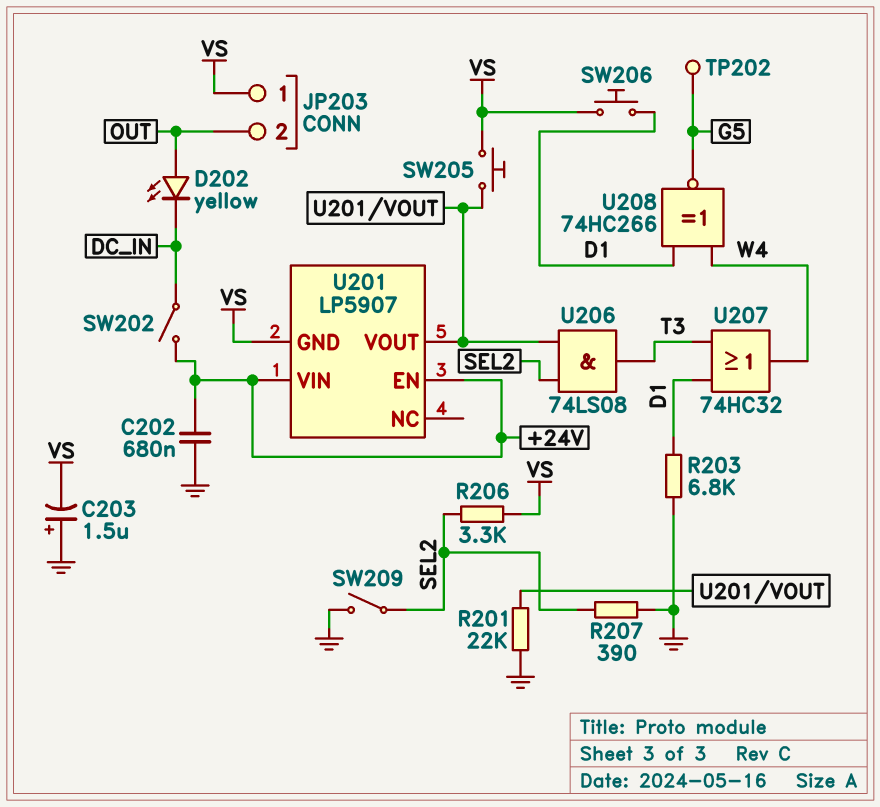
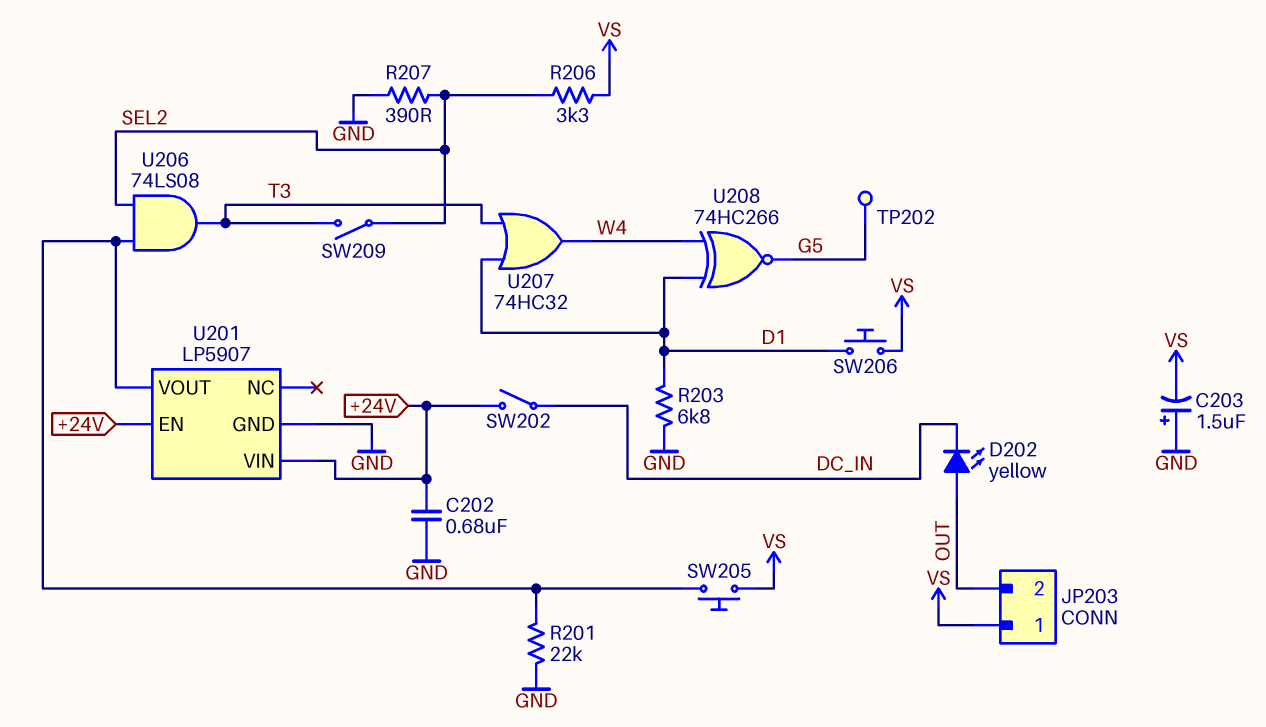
SW209: switch (GND, SEL2) -> switch (SEL2, T3)
U201 pin GND: VS -> GND

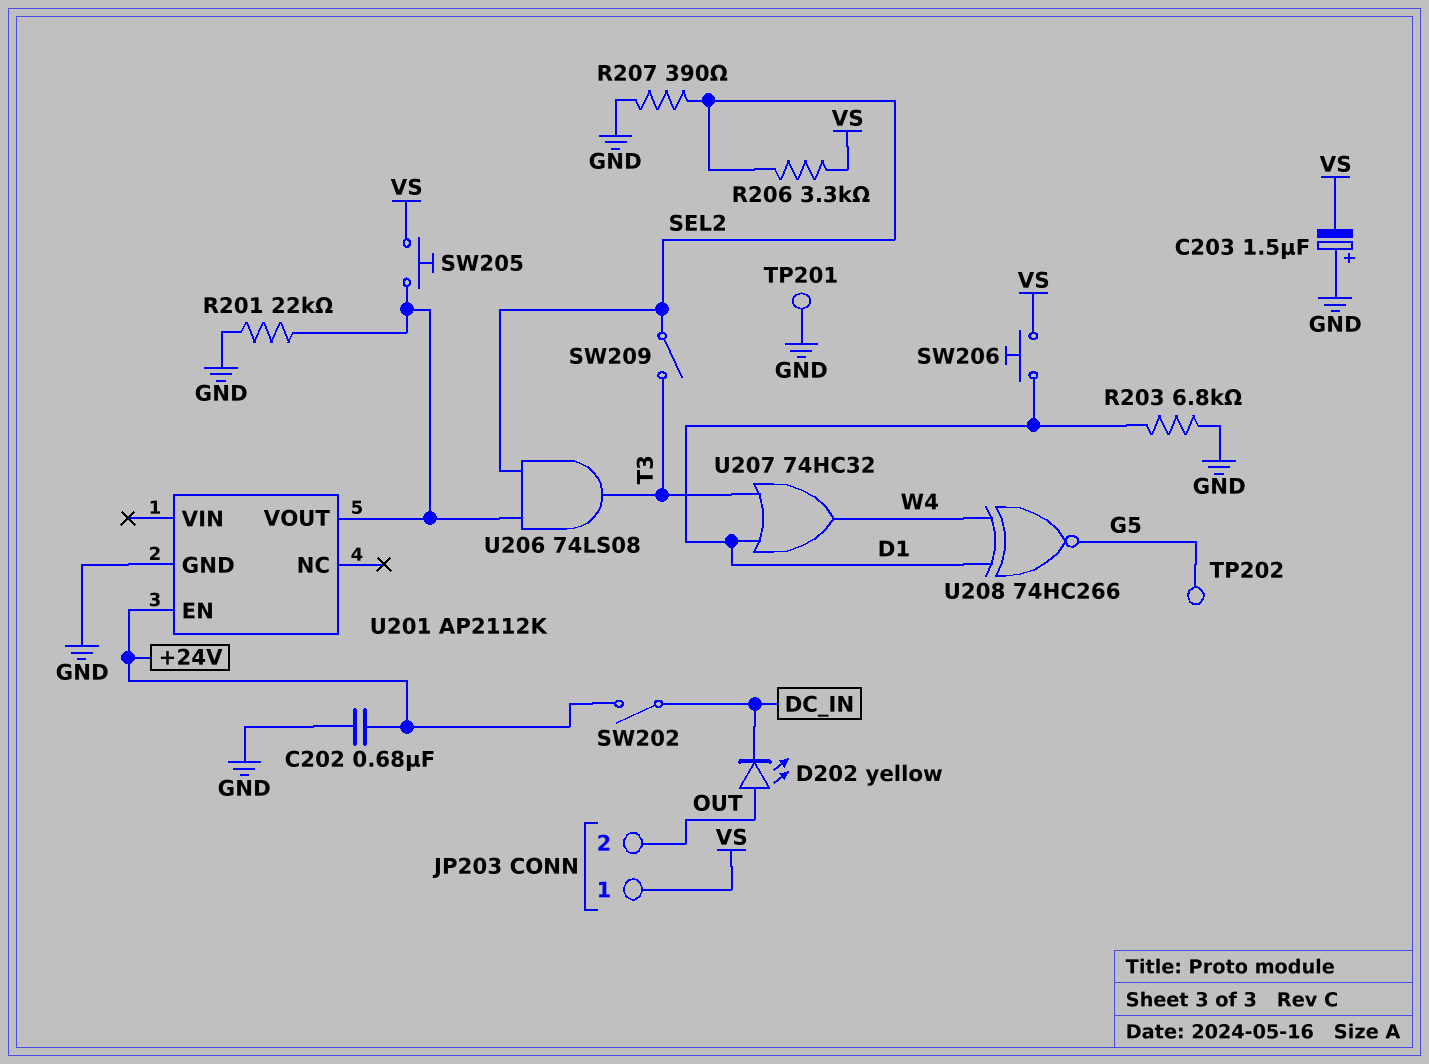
TP201: none -> test point (GND)
U201: LP5907 -> AP2112K
U201 pin VIN: +24V -> none

